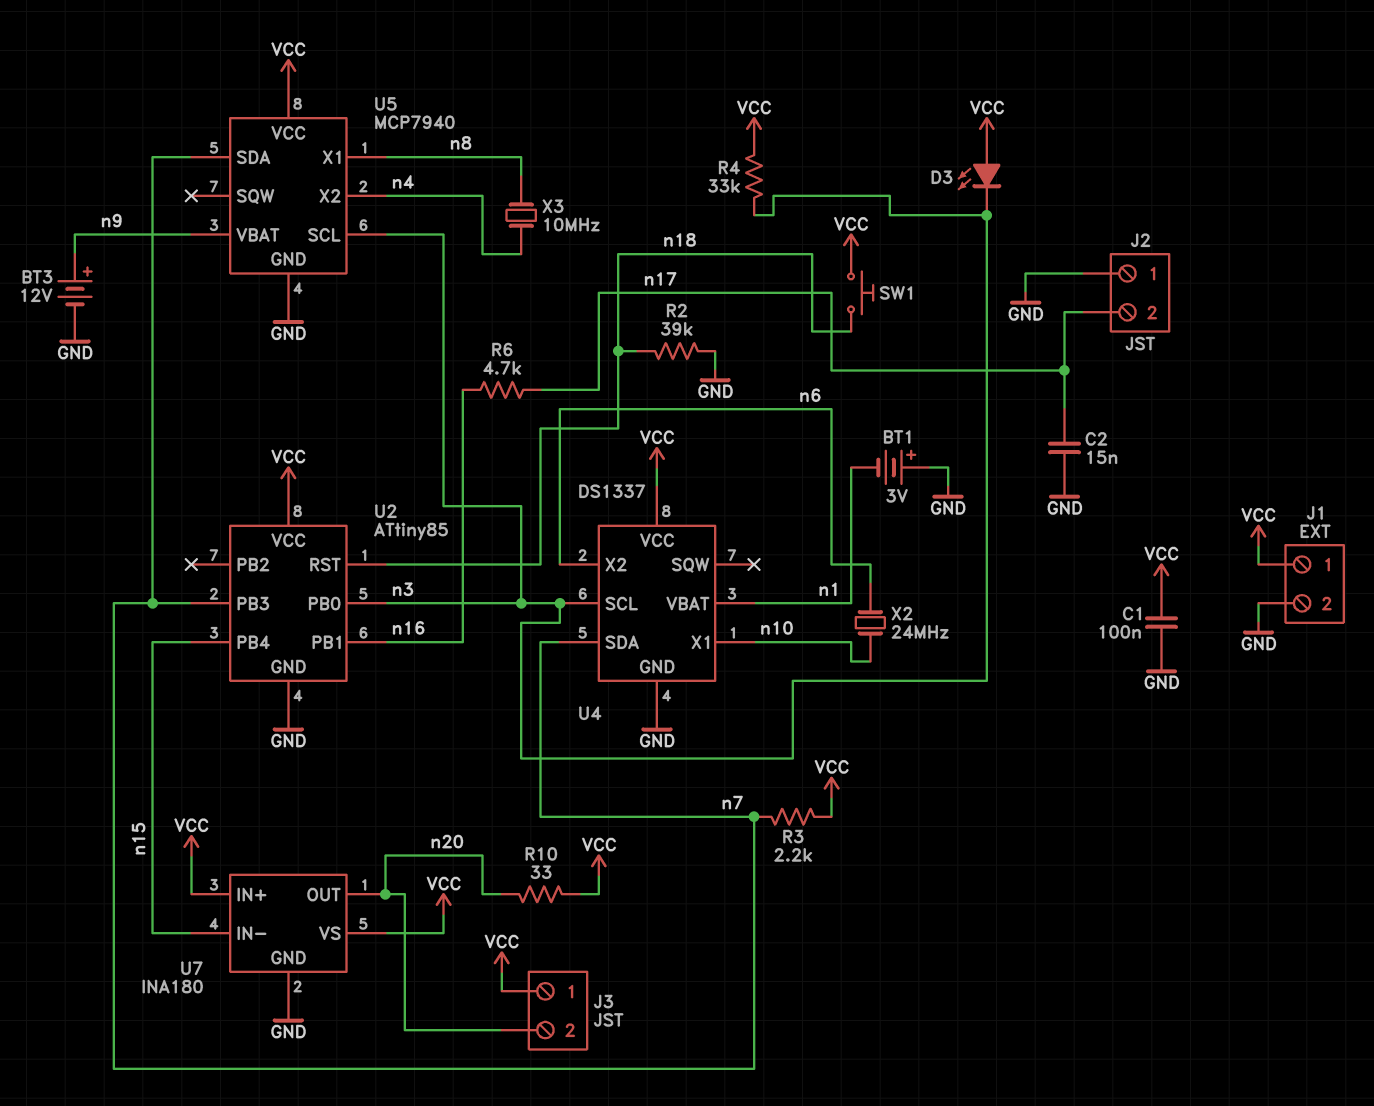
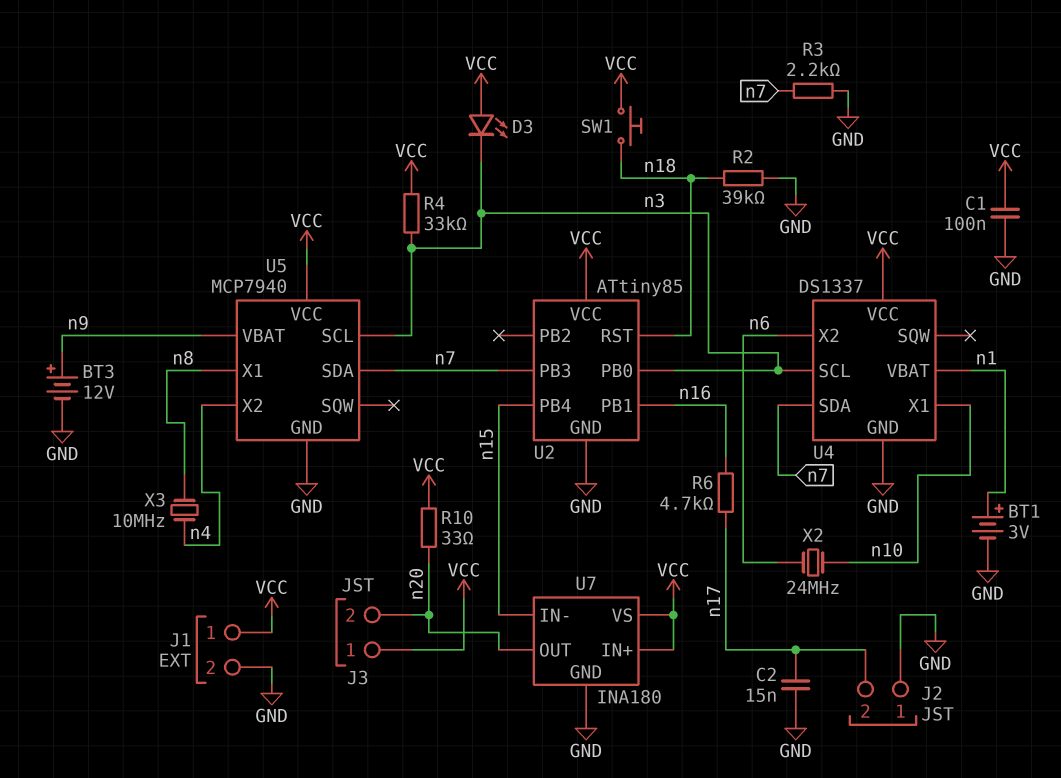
BT1: 3V (plus GND, minus n1) -> 3V (plus n1, minus GND)
R3: 2.2k (VCC, n7) -> 2.2k (GND, n7)

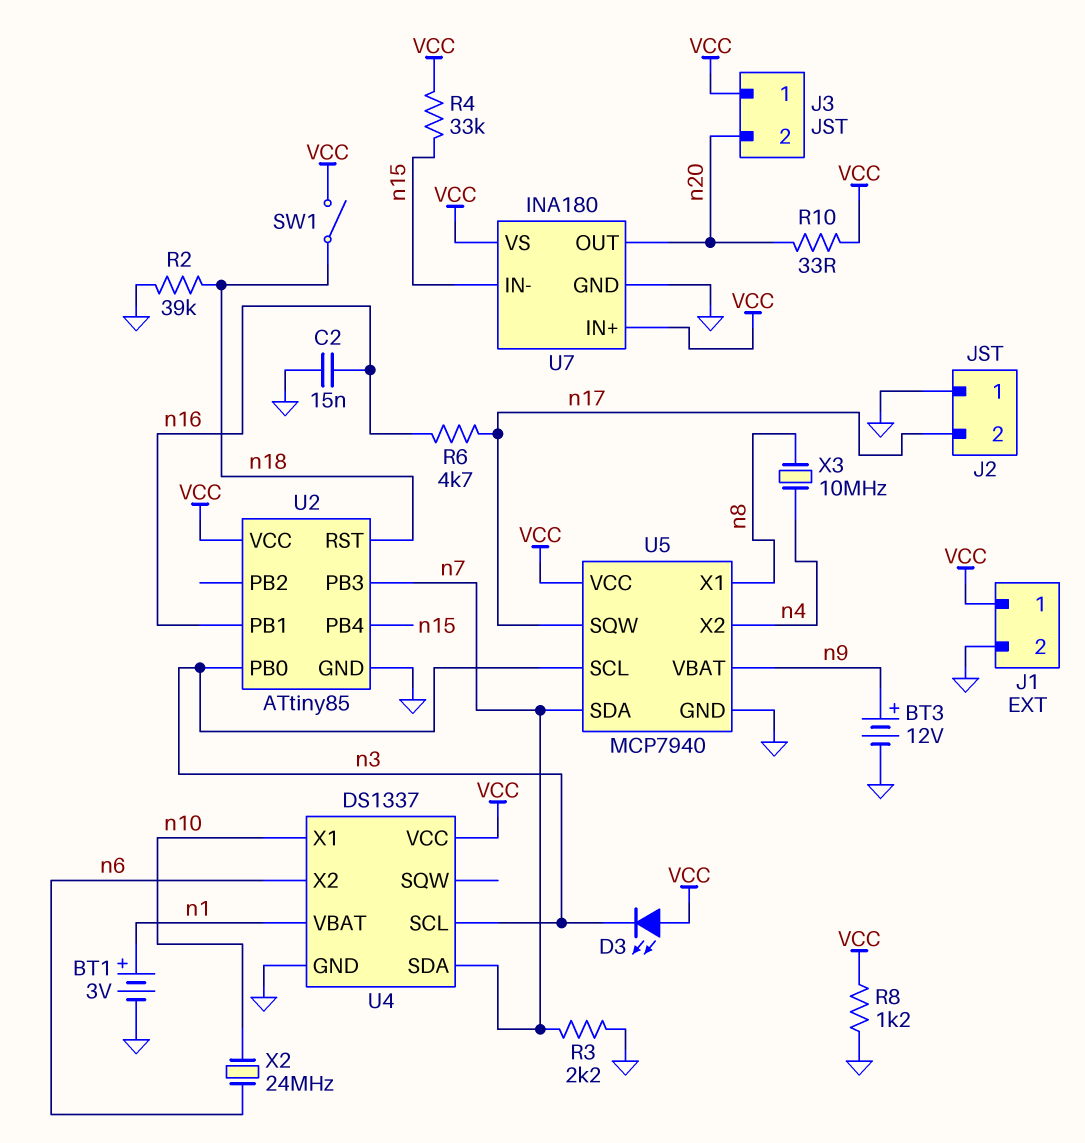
C1: 100nF (GND, VCC) -> none
C2: 15nF (GND, n17) -> 15nF (GND, n16)
R4: 33k (VCC, n3) -> 33k (VCC, n15)
R8: none -> 1.2k (GND, VCC)
SW1: button (VCC, n18) -> switch (VCC, n18)
U5 pin SQW: none -> n17

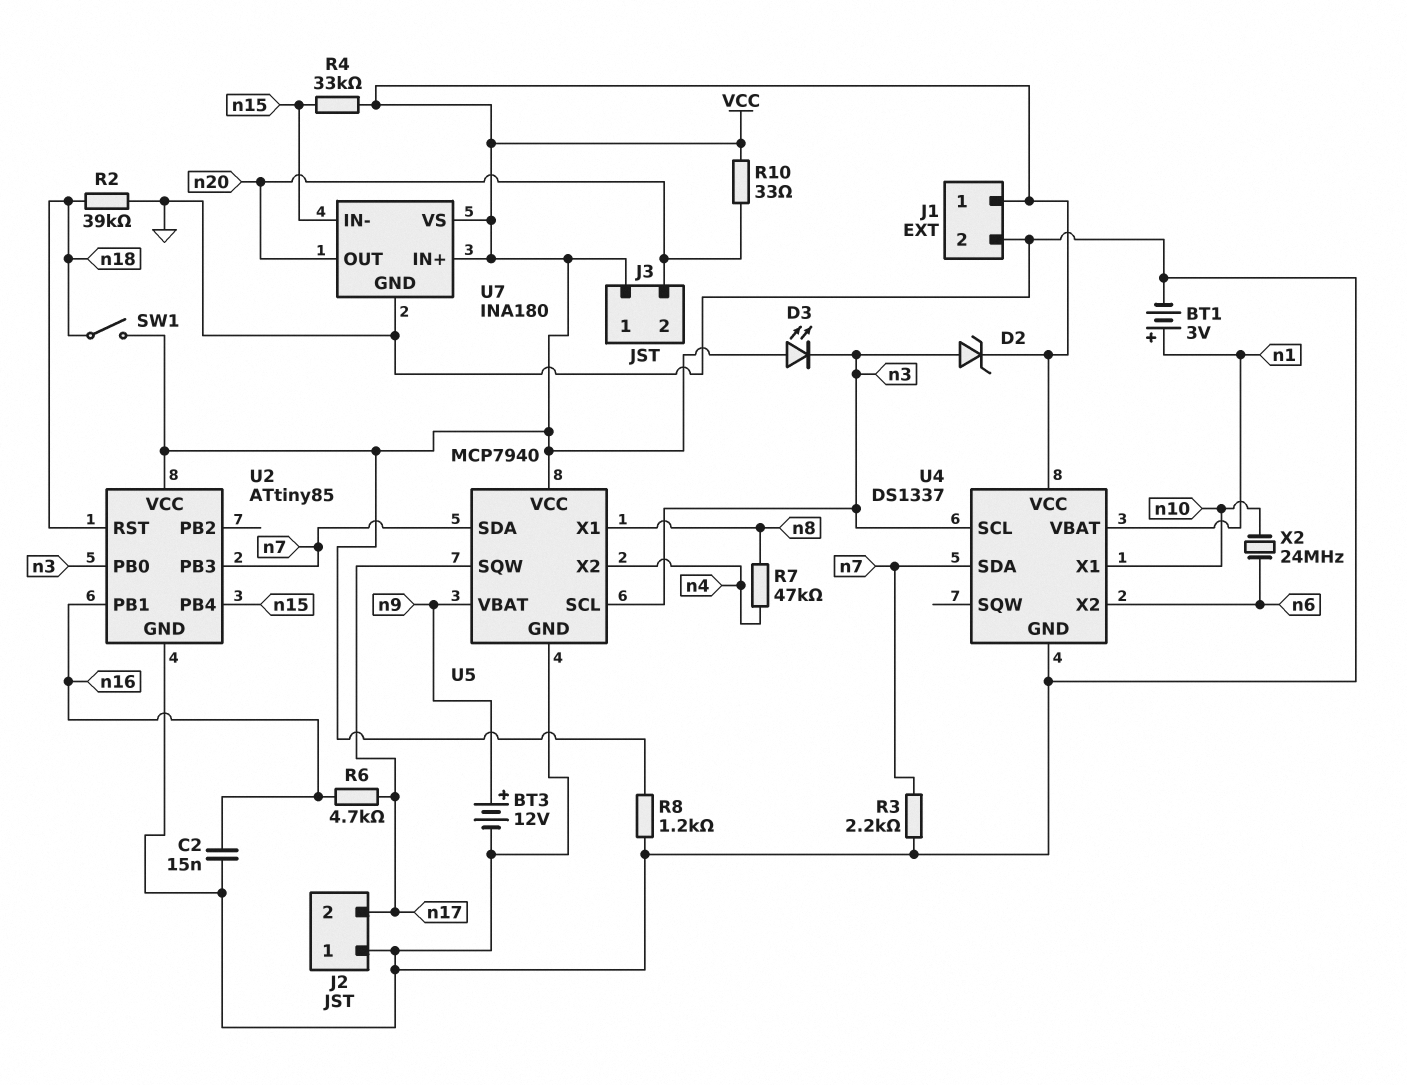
D2: none -> zener (A n3, K VCC)
R7: none -> 47k (n4, n8)
X3: 10MHz (n4, n8) -> none

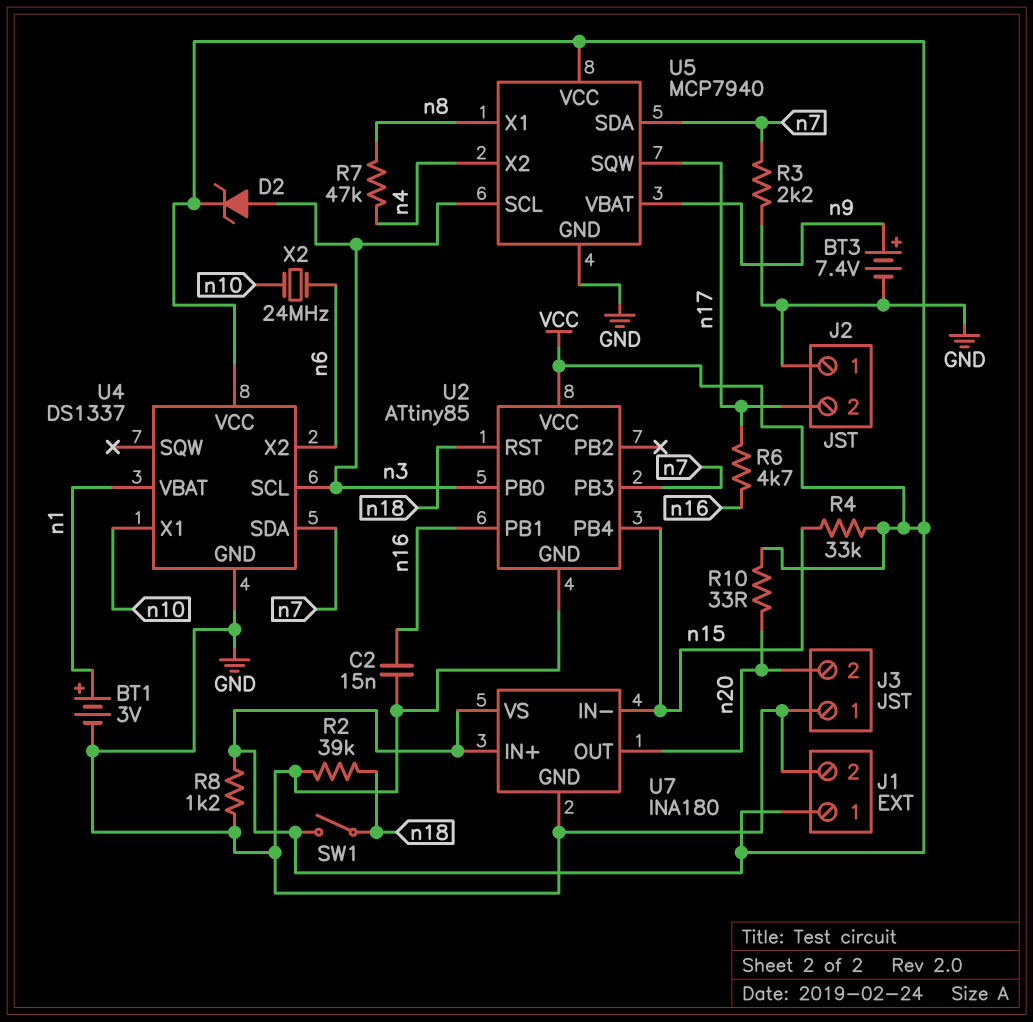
BT3: 12V (plus n9, minus GND) -> 7.4V (plus n9, minus GND)
D3: LED (A VCC, K n3) -> none
J3 pin 1: VCC -> GND

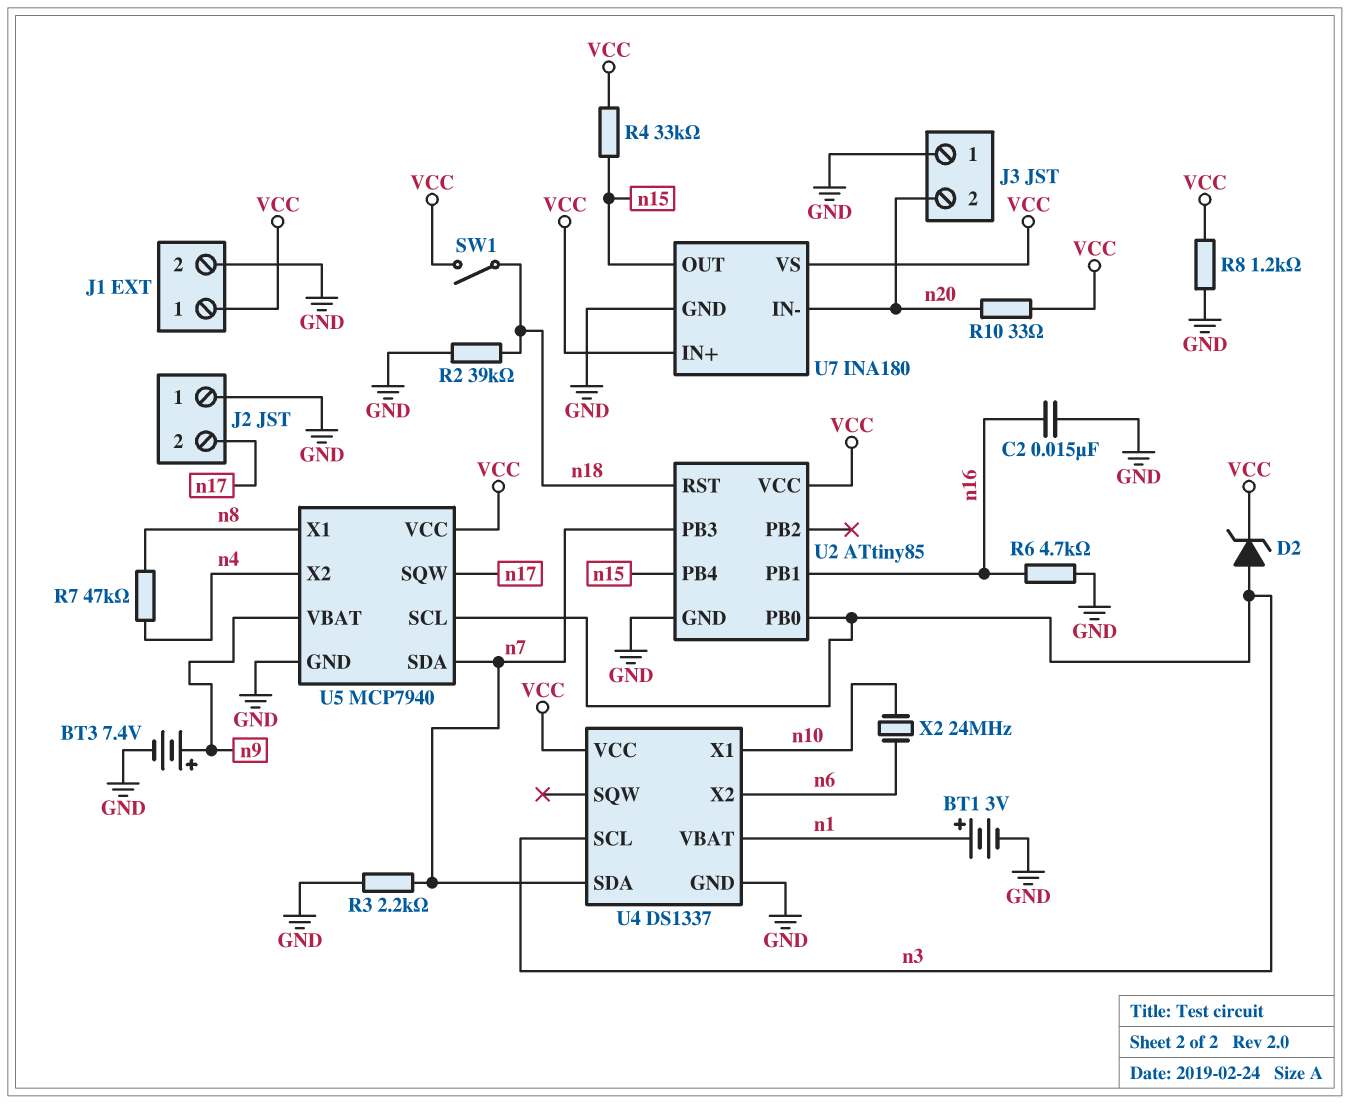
R6: 4.7k (n16, n17) -> 4.7k (GND, n16)
U7 pin IN-: n15 -> n20
U7 pin OUT: n20 -> n15

